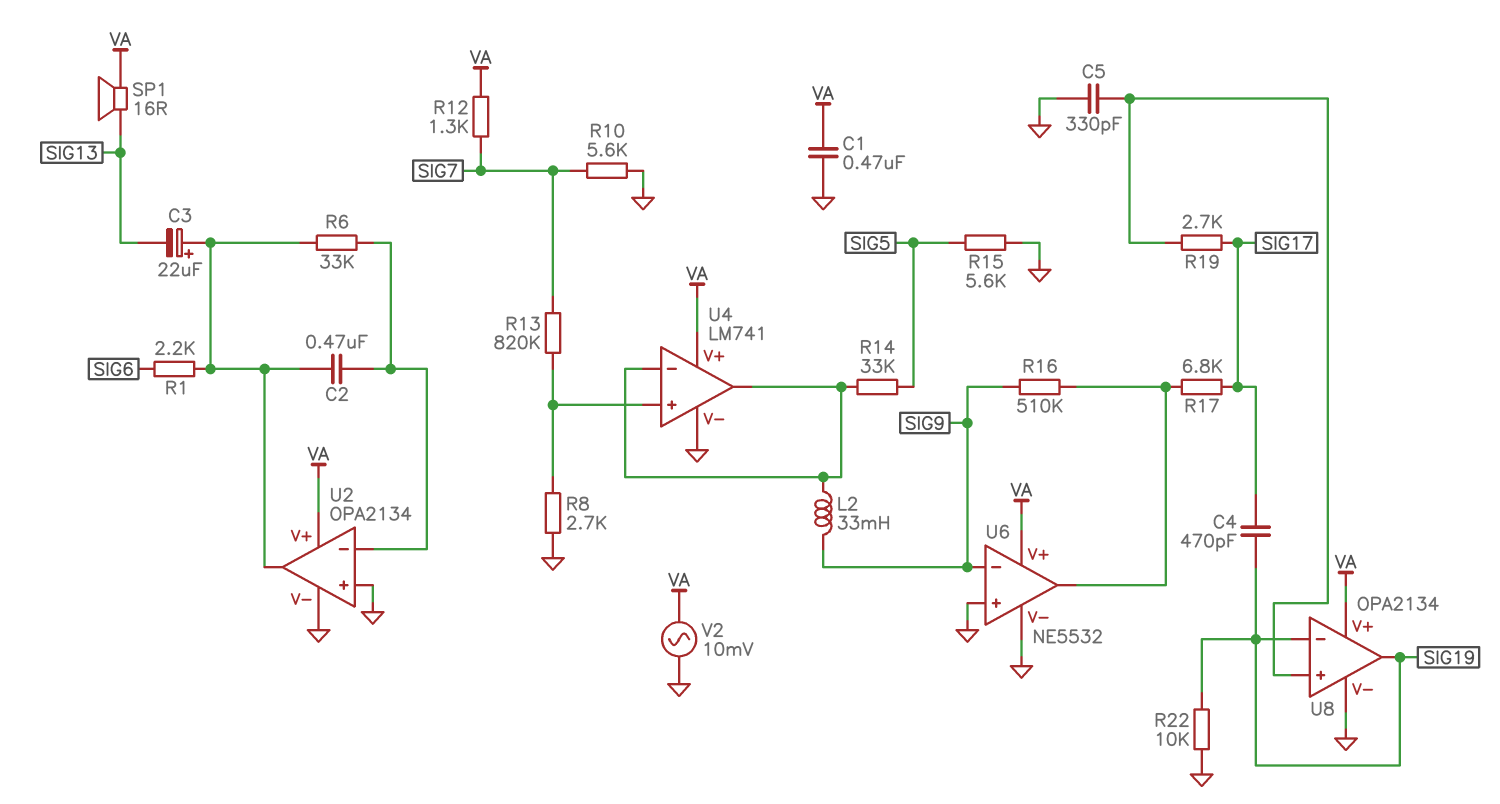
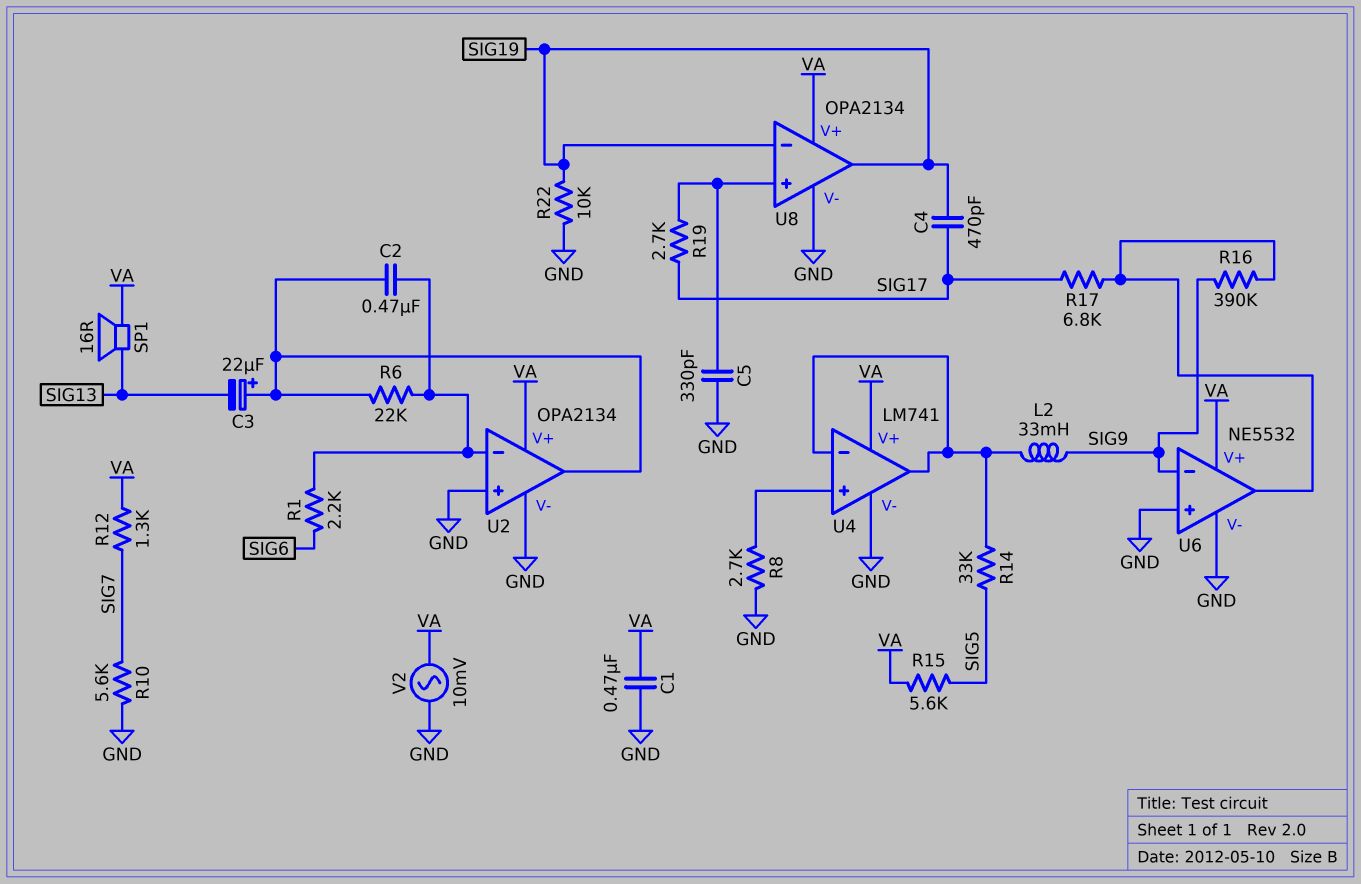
R1: 2.2k (SIG6, U2/out) -> 2.2k (SIG6, U2/in-)
R6: 33k (U2/in-, U2/out) -> 22k (U2/in-, U2/out)
R13: 820k (SIG7, U4/in+) -> none
R15: 5.6k (GND, SIG5) -> 5.6k (SIG5, VA)
R16: 510k (SIG9, U6/out) -> 390k (SIG9, U6/out)

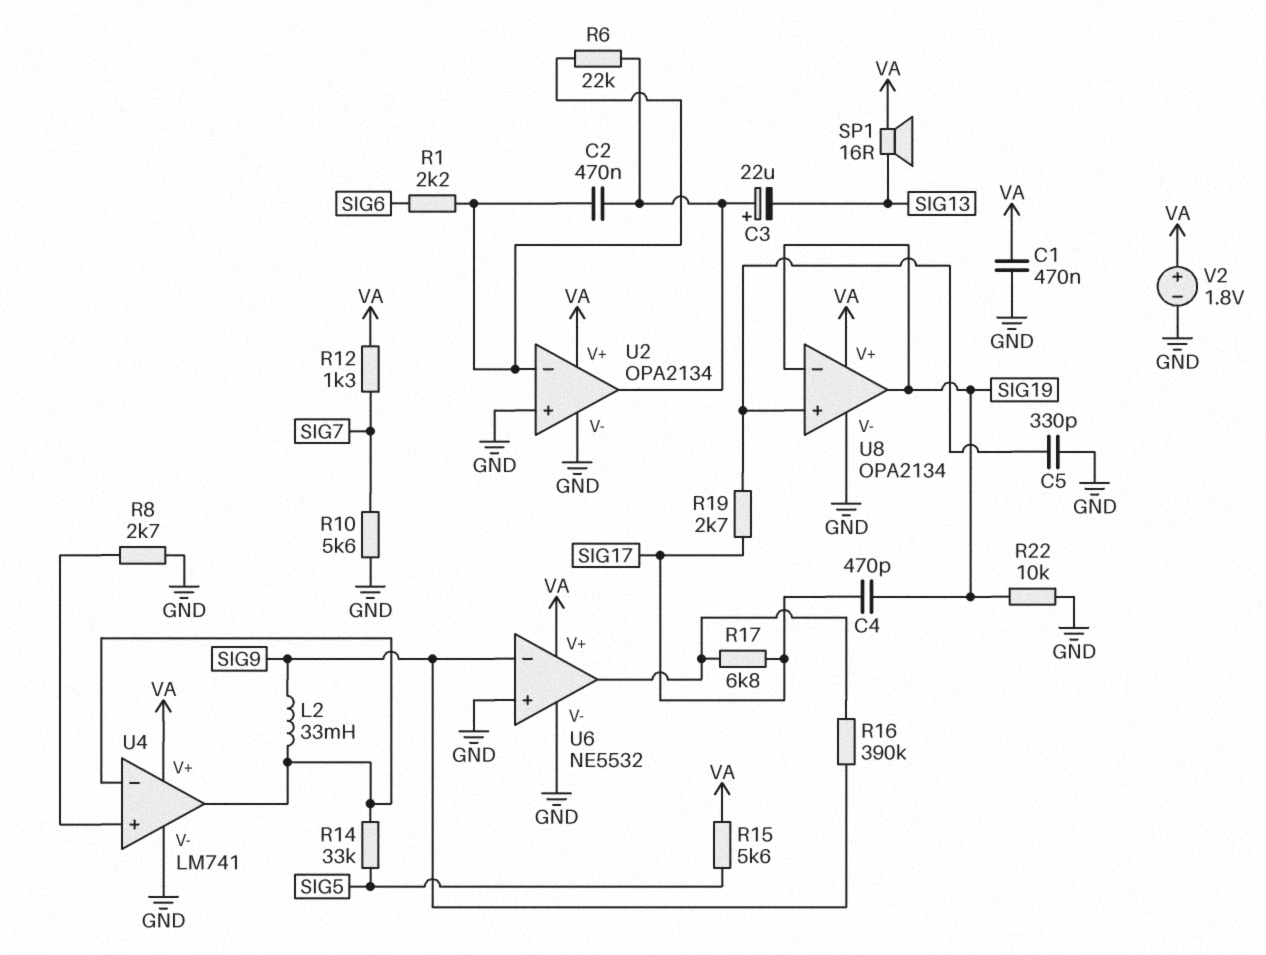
V2: AC 10mV (GND, VA) -> 1.8V (plus VA, minus GND)

